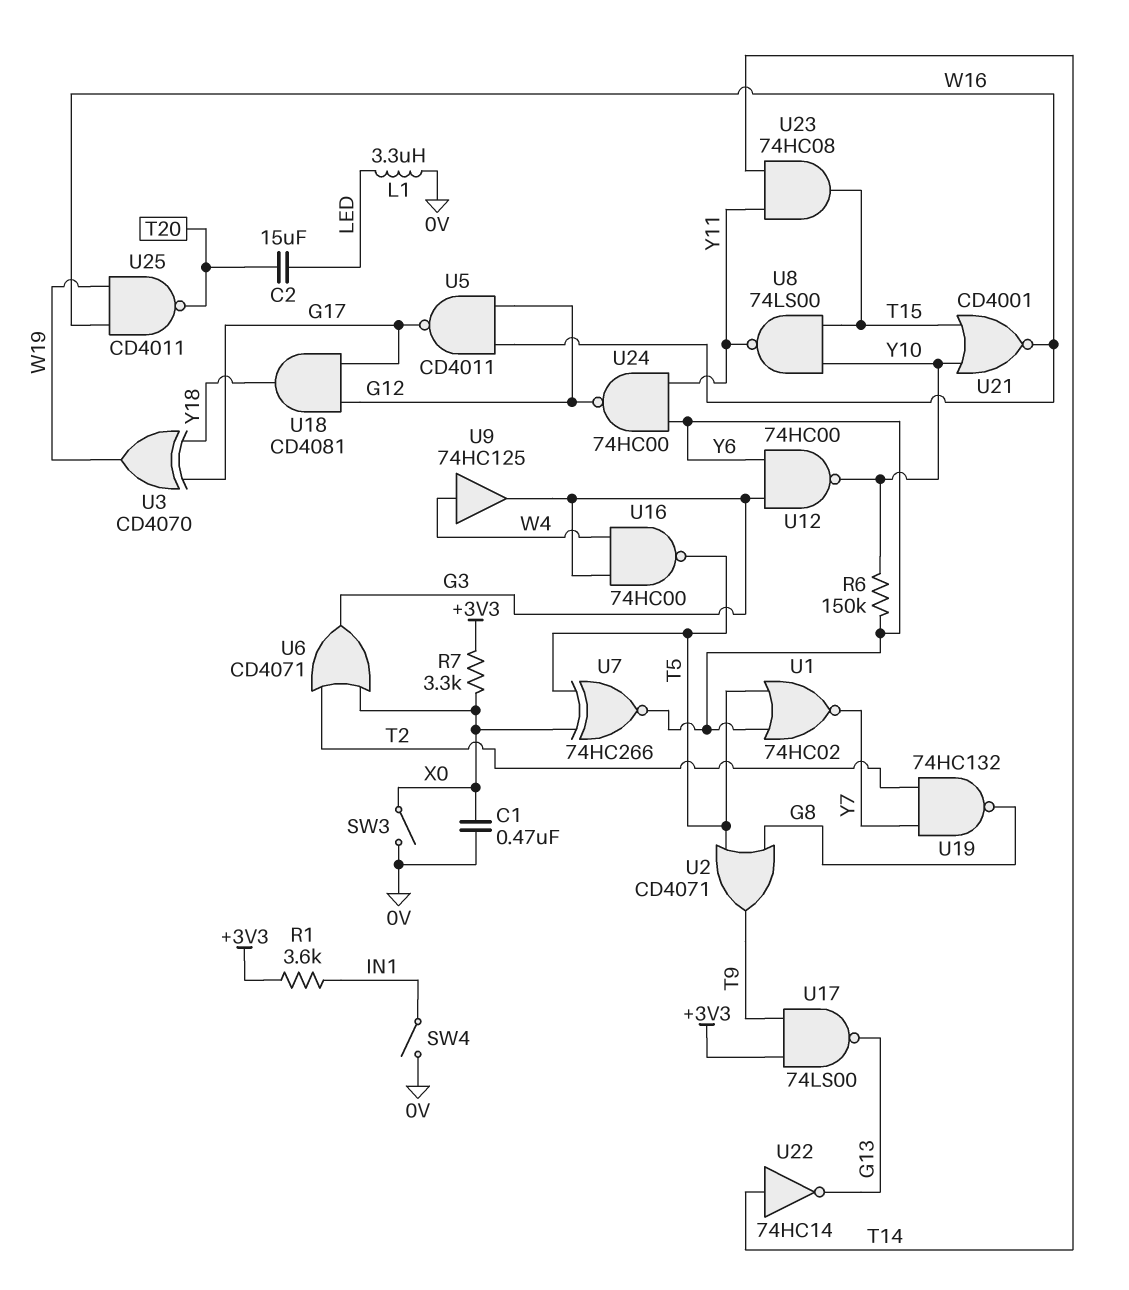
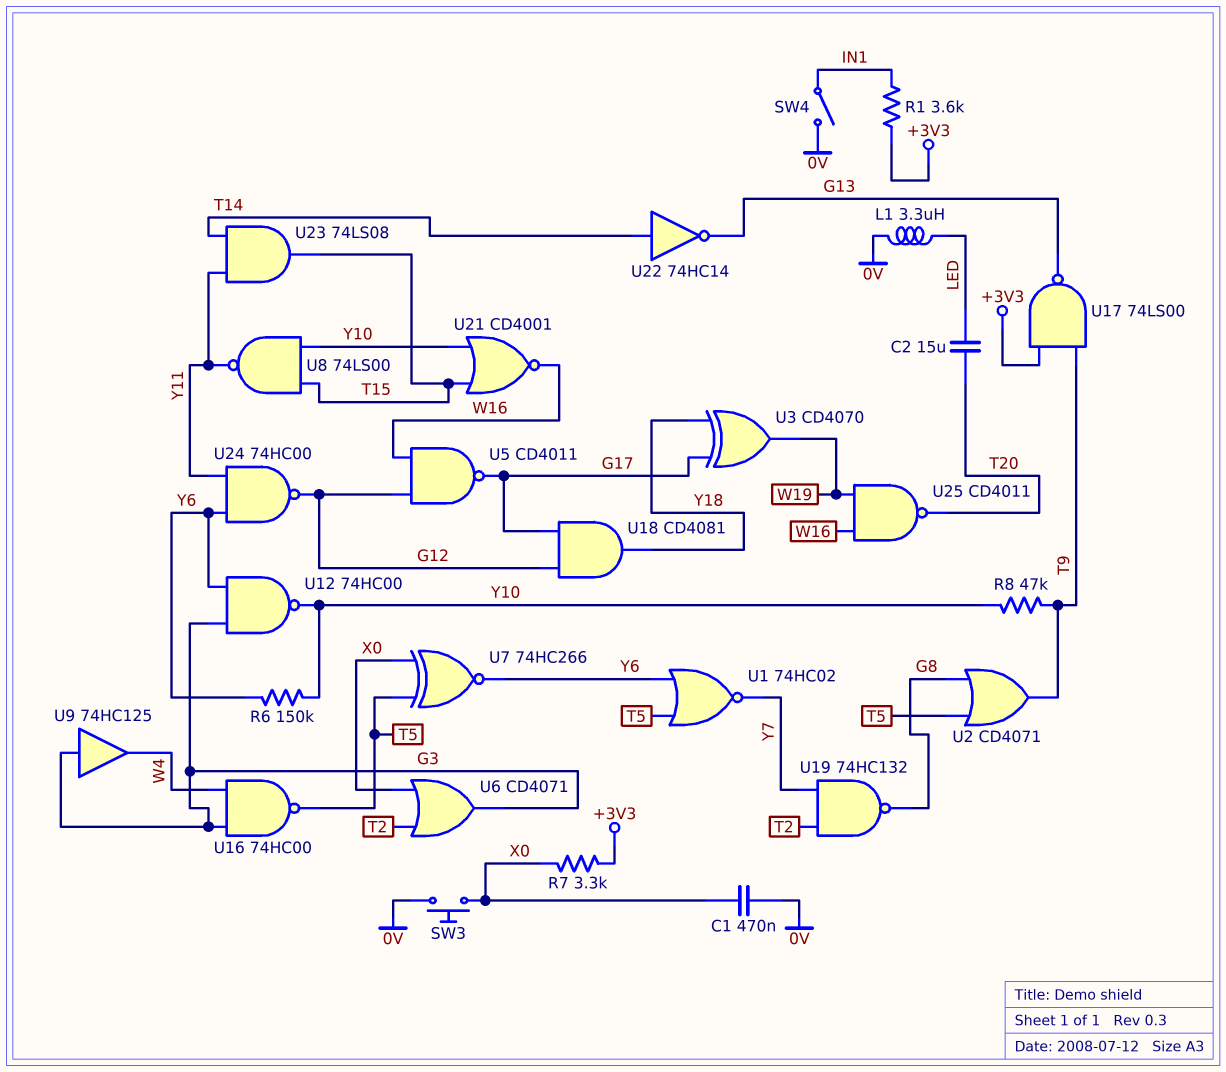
R8: none -> 47k (T9, Y10)
SW3: switch (0V, X0) -> button (0V, X0)
U9: buffer 74HC125 (in W4, out G3) -> buffer 74HC125 (in G3, out W4)
U23: AND 74HC08 (in T14, in Y11, out T15) -> AND 74LS08 (in T14, in Y11, out T15)

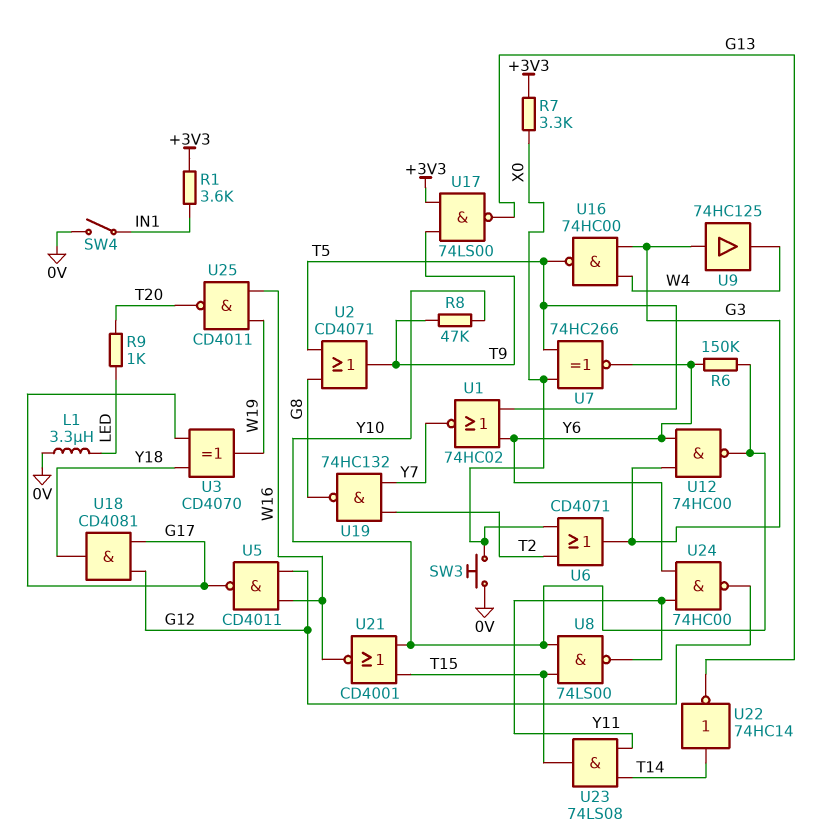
C1: 470nF (0V, X0) -> none
C2: 15uF (LED, T20) -> none
R9: none -> 1k (LED, T20)

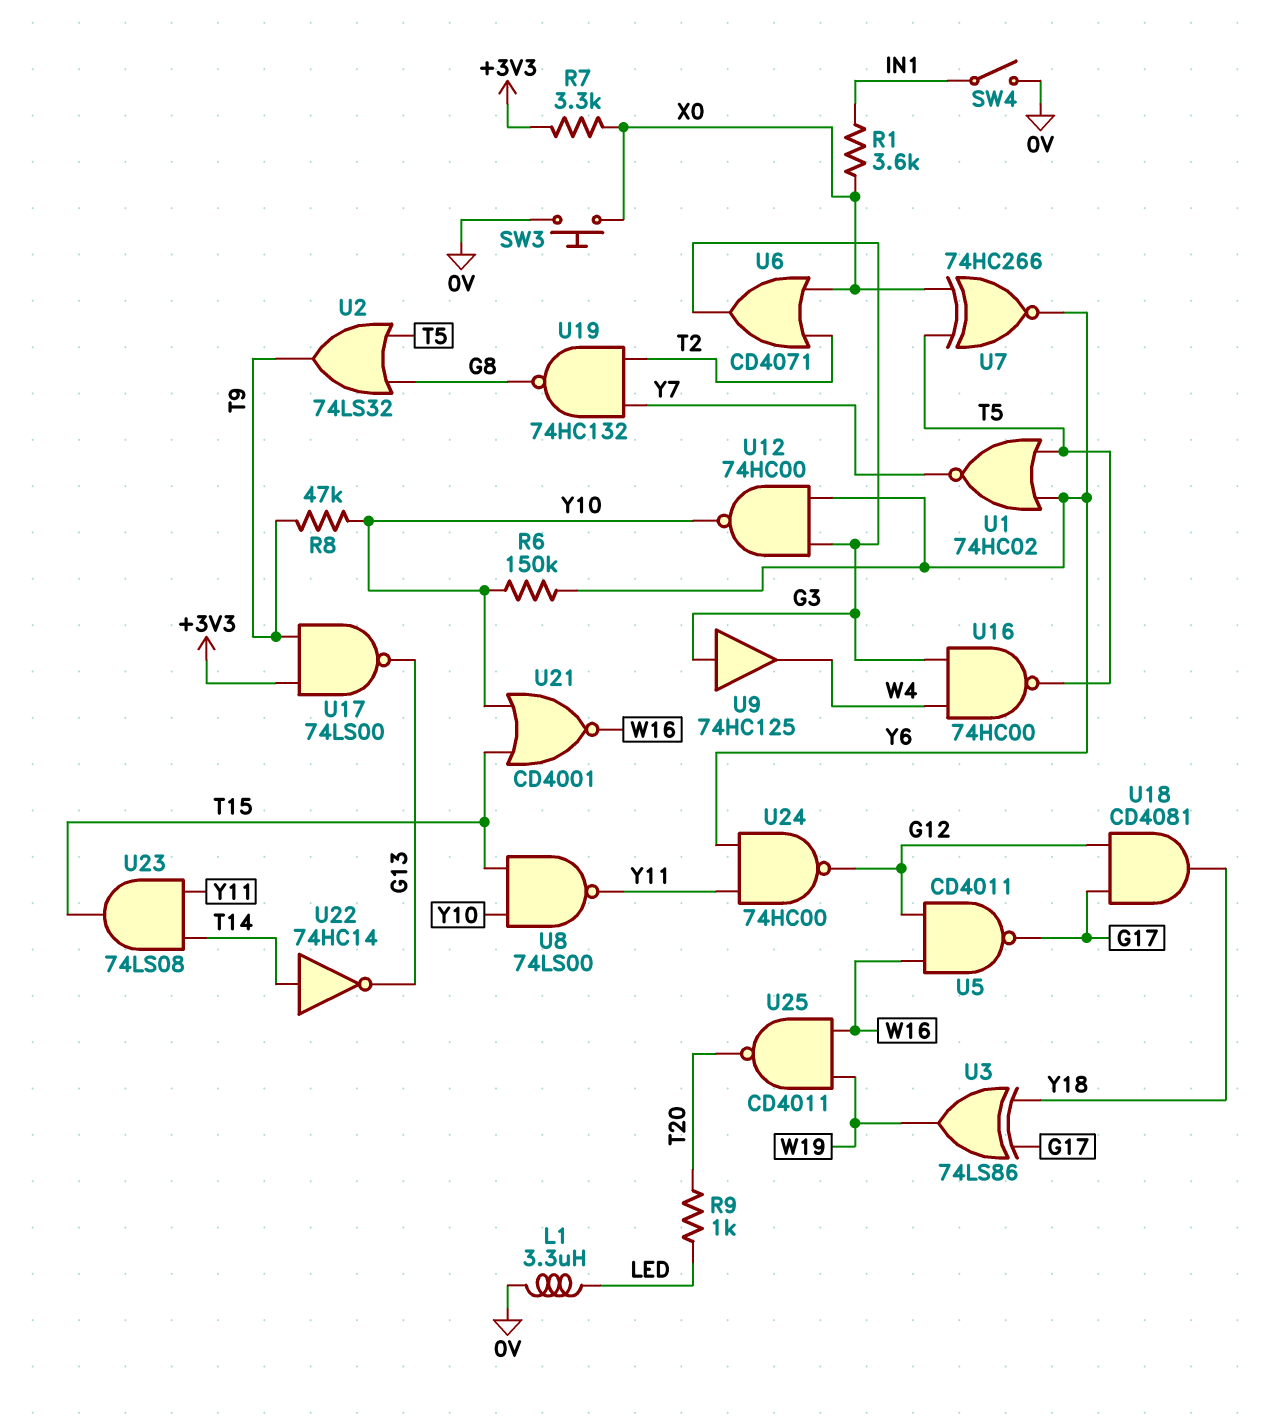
R1: 3.6k (+3V3, IN1) -> 3.6k (IN1, X0)
U2: OR CD4071 (in G8, in T5, out T9) -> OR 74LS32 (in G8, in T5, out T9)
U3: XOR CD4070 (in G17, in Y18, out W19) -> XOR 74LS86 (in G17, in Y18, out W19)

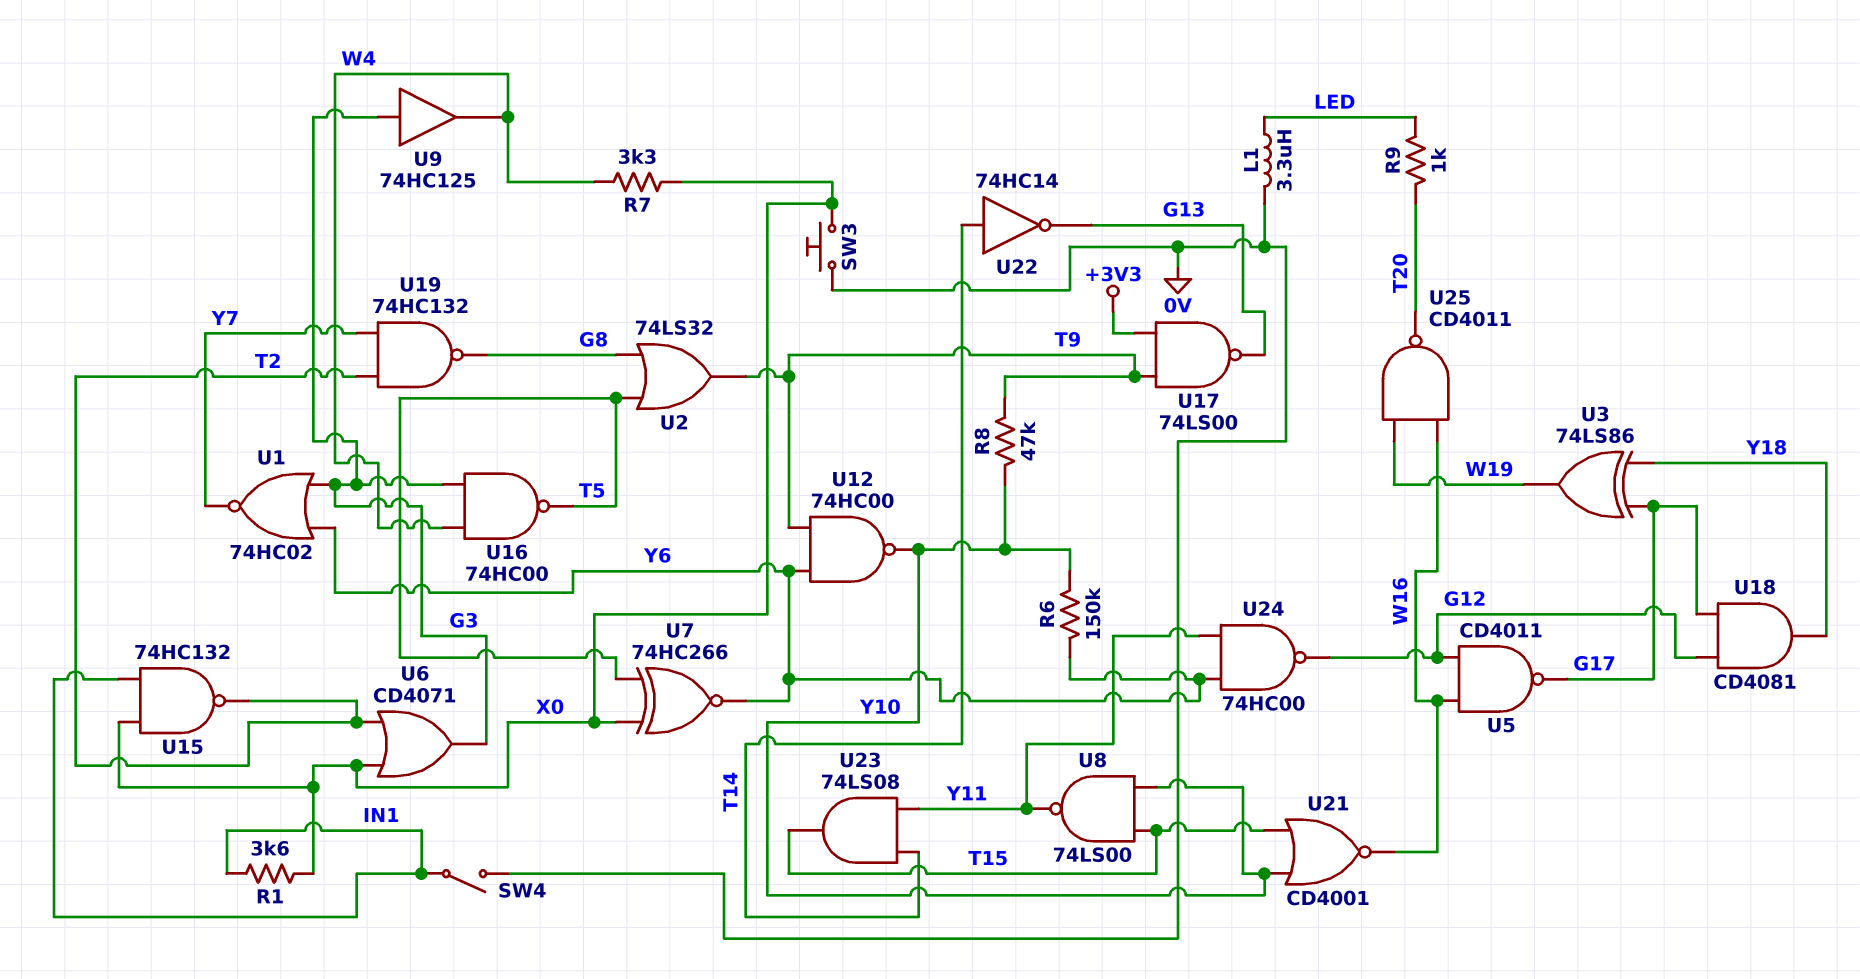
R7: 3.3k (+3V3, X0) -> 3.3k (W4, X0)
U1: NOR 74HC02 (in T5, in Y6, out Y7) -> NOR 74HC02 (in G3, in Y6, out Y7)
U12: NAND 74HC00 (in G3, in Y6, out Y10) -> NAND 74HC00 (in T9, in Y6, out Y10)
U15: none -> NAND 74HC132 (in IN1, in X0, out T2)

